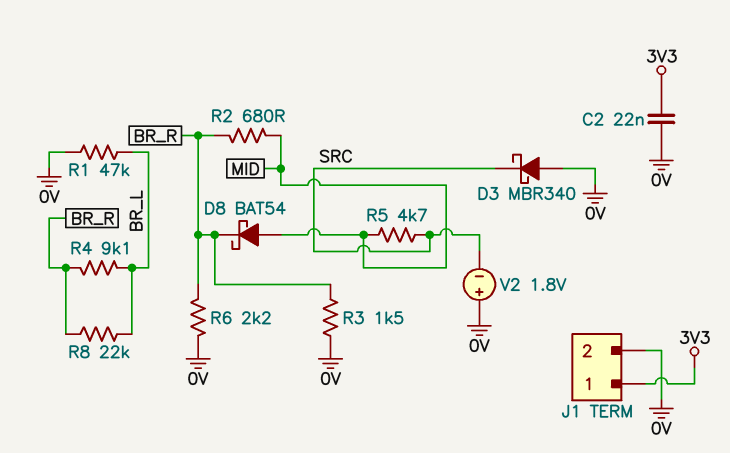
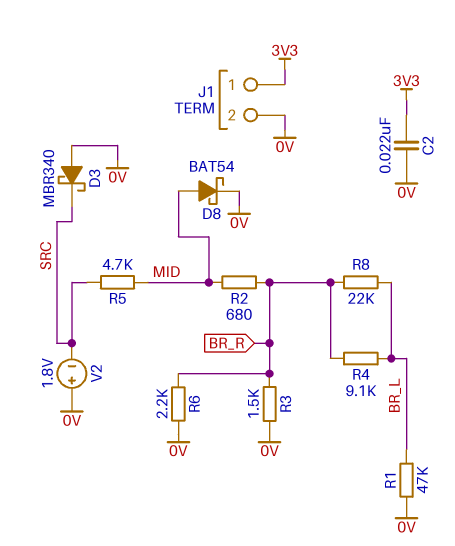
D8: schottky BAT54 (A MID, K BR_R) -> schottky BAT54 (A MID, K 0V)

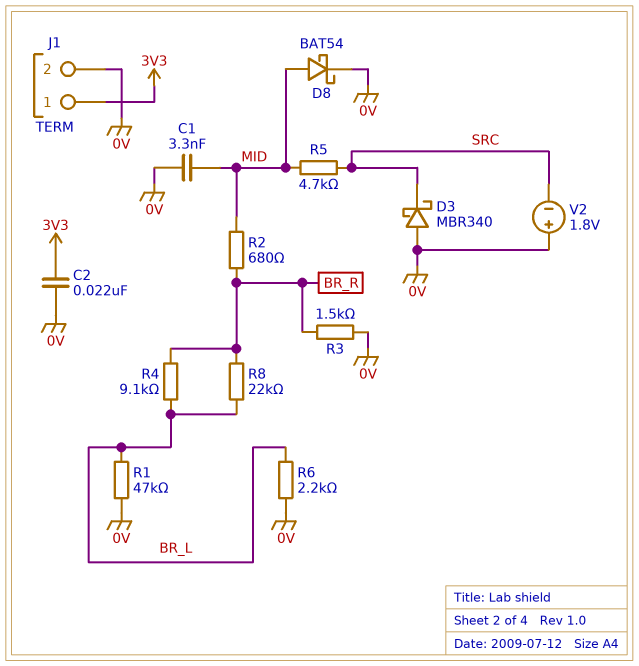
C1: none -> 3.3nF (0V, MID)
R6: 2.2k (0V, BR_R) -> 2.2k (0V, BR_L)

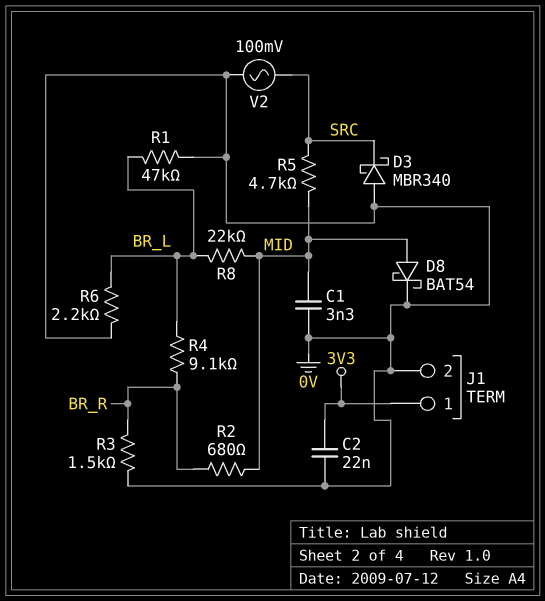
R8: 22k (BR_L, BR_R) -> 22k (BR_L, MID)
V2: 1.8V (plus 0V, minus SRC) -> AC 100mV (0V, SRC)

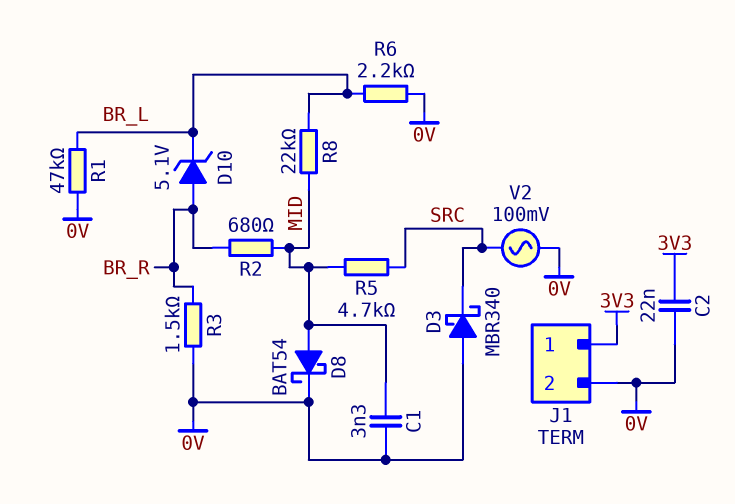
D10: none -> zener 5.1V (A BR_R, K BR_L)
R4: 9.1k (BR_L, BR_R) -> none

